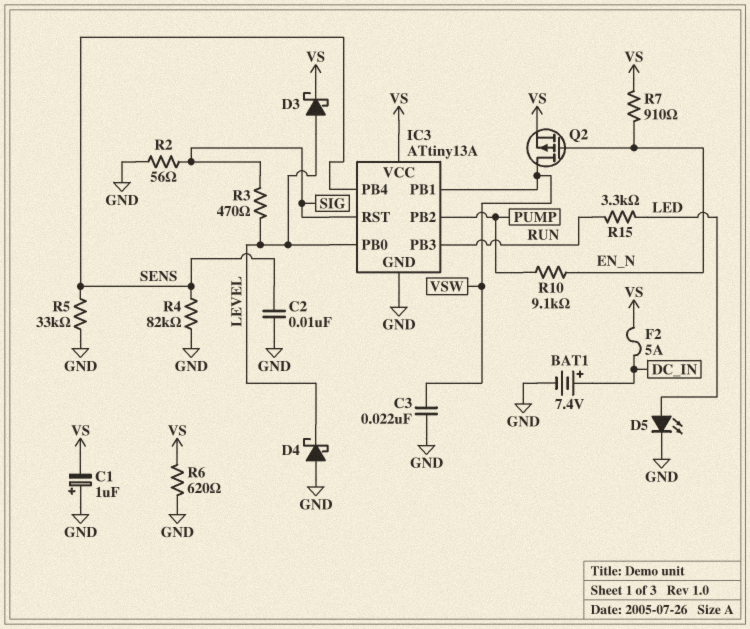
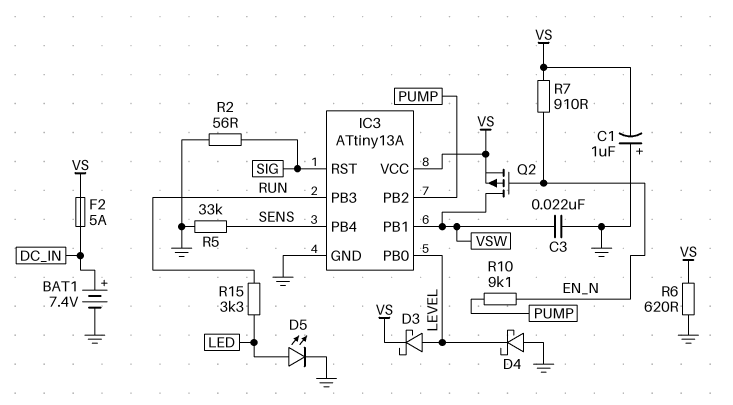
C2: 10nF (GND, SENS) -> none
R3: 470 (LEVEL, SIG) -> none
R4: 82k (GND, SENS) -> none

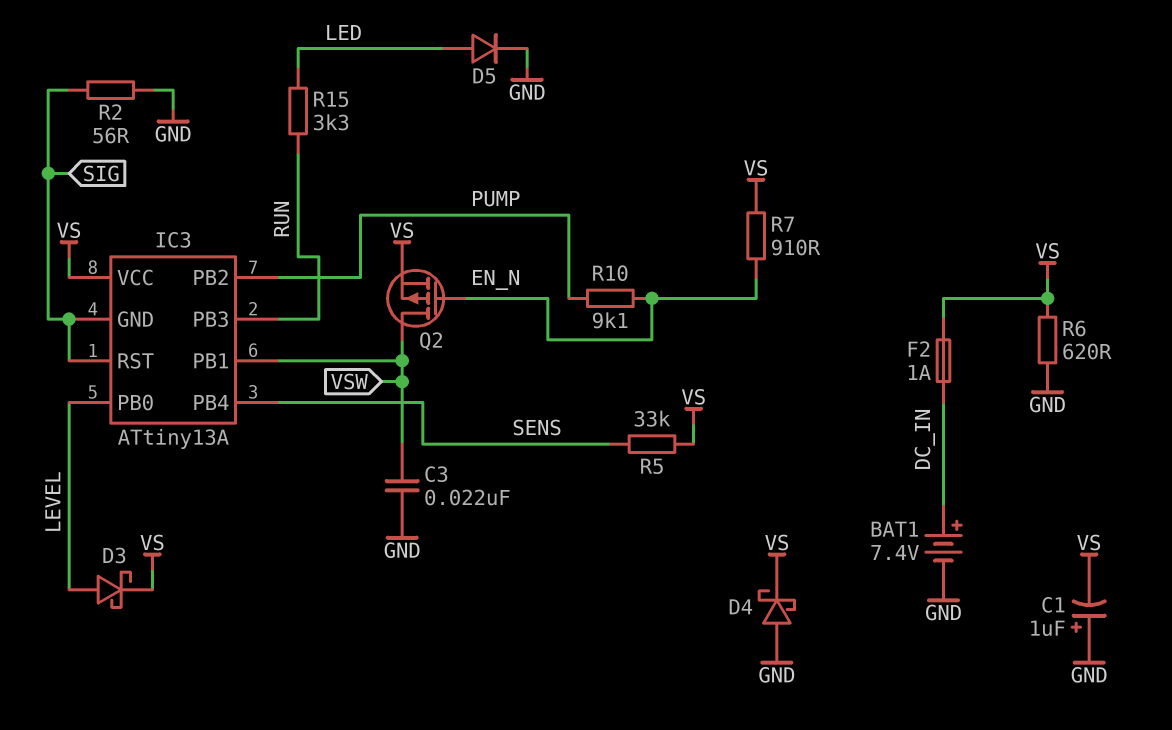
D4: schottky (A GND, K LEVEL) -> schottky (A GND, K VS)
D5: LED (A LED, K GND) -> diode (A LED, K GND)
F2: 5A (DC_IN, VS) -> 1A (DC_IN, VS)
IC3 pin GND: GND -> SIG
R5: 33k (GND, SENS) -> 33k (SENS, VS)

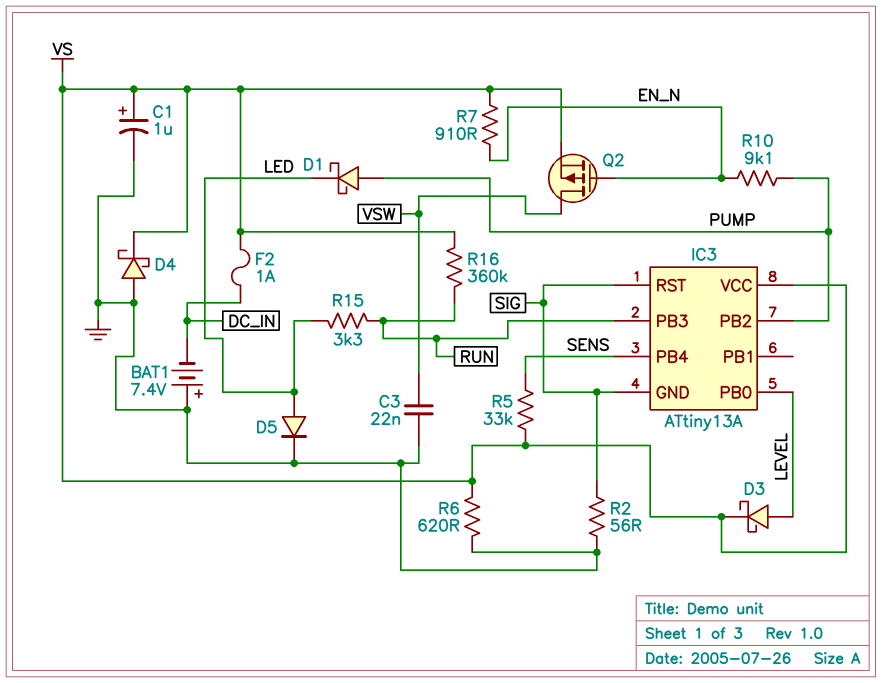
BAT1: 7.4V (plus DC_IN, minus GND) -> 7.4V (plus GND, minus DC_IN)
C1: 1uF (plus GND, minus VS) -> 1uF (plus VS, minus GND)
D1: none -> schottky (A PUMP, K LED)
IC3 pin PB1: VSW -> none
R16: none -> 360k (RUN, VS)

